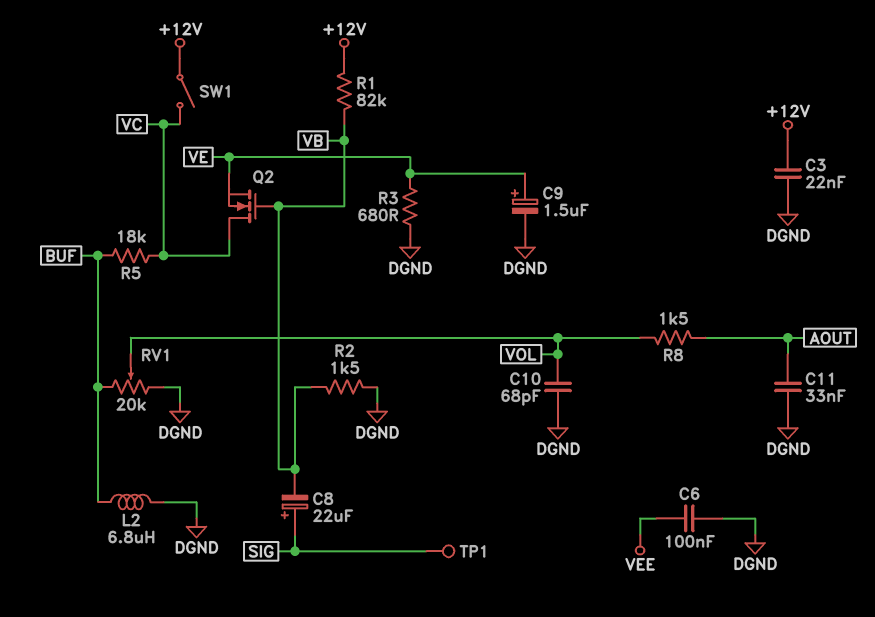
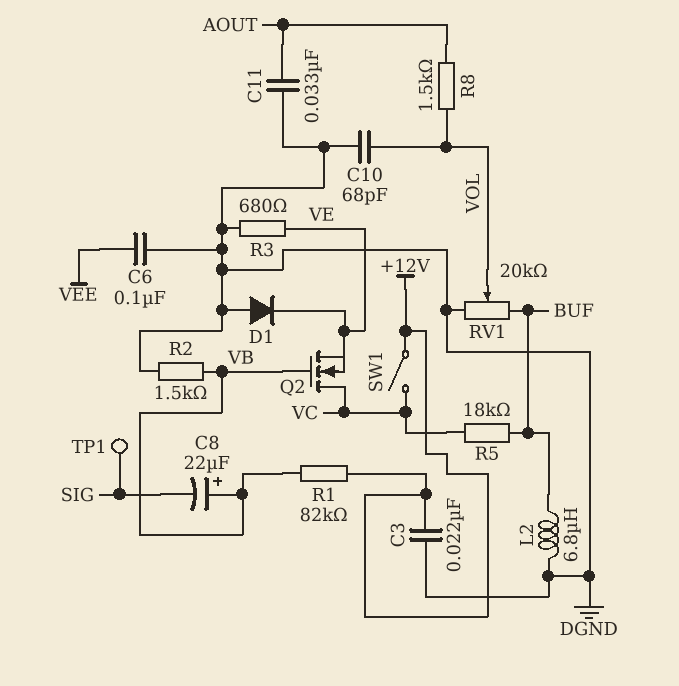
C8: 22uF (plus SIG, minus VB) -> 22uF (plus VB, minus SIG)
C9: 1.5uF (plus VE, minus DGND) -> none
D1: none -> diode (A DGND, K VE)

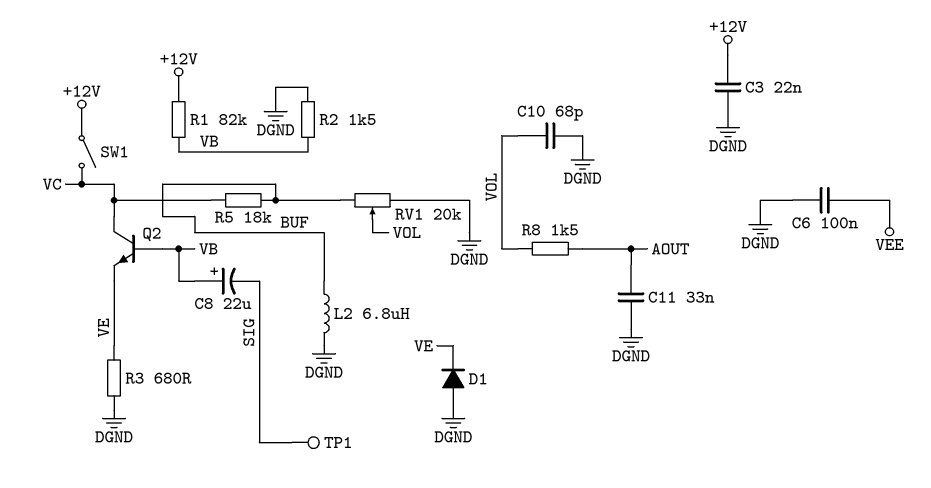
Q2: NMOS (G VB, D VC, S VE) -> NPN (B VB, C VC, E VE)

